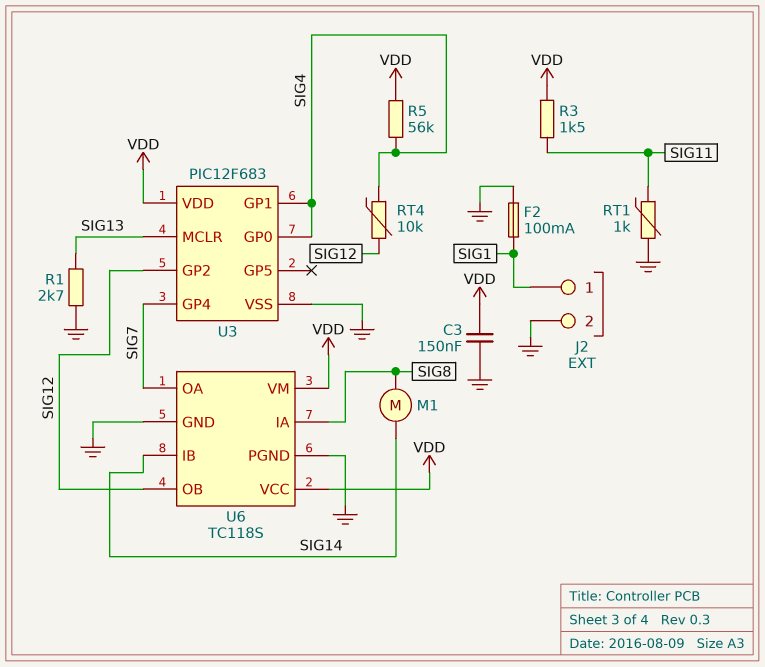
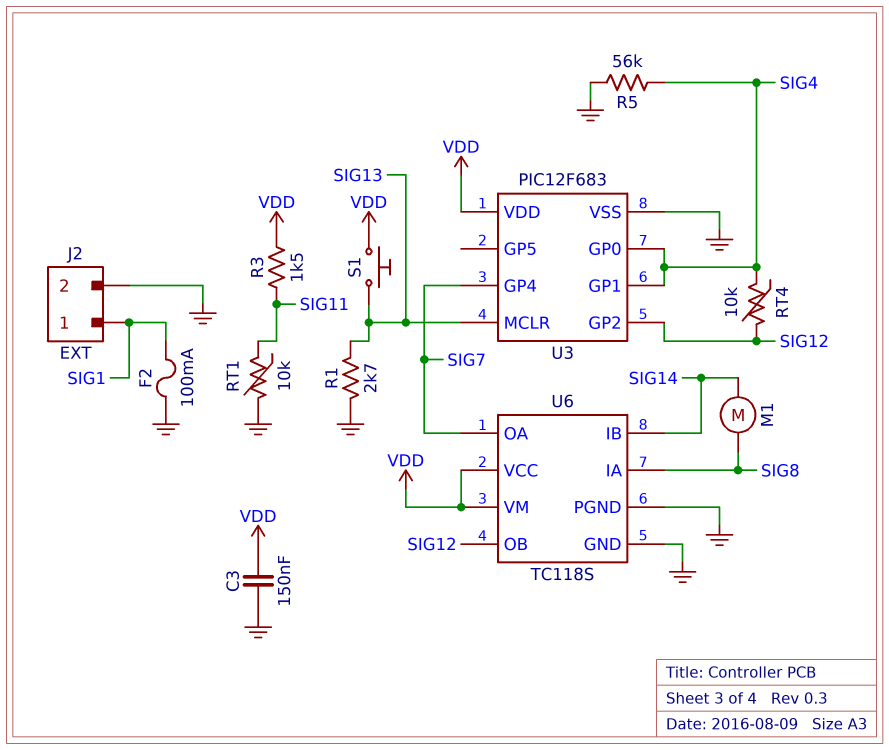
R5: 56k (SIG4, VDD) -> 56k (GND, SIG4)
RT1: 1k (GND, SIG11) -> 10k (GND, SIG11)
S1: none -> button (SIG13, VDD)

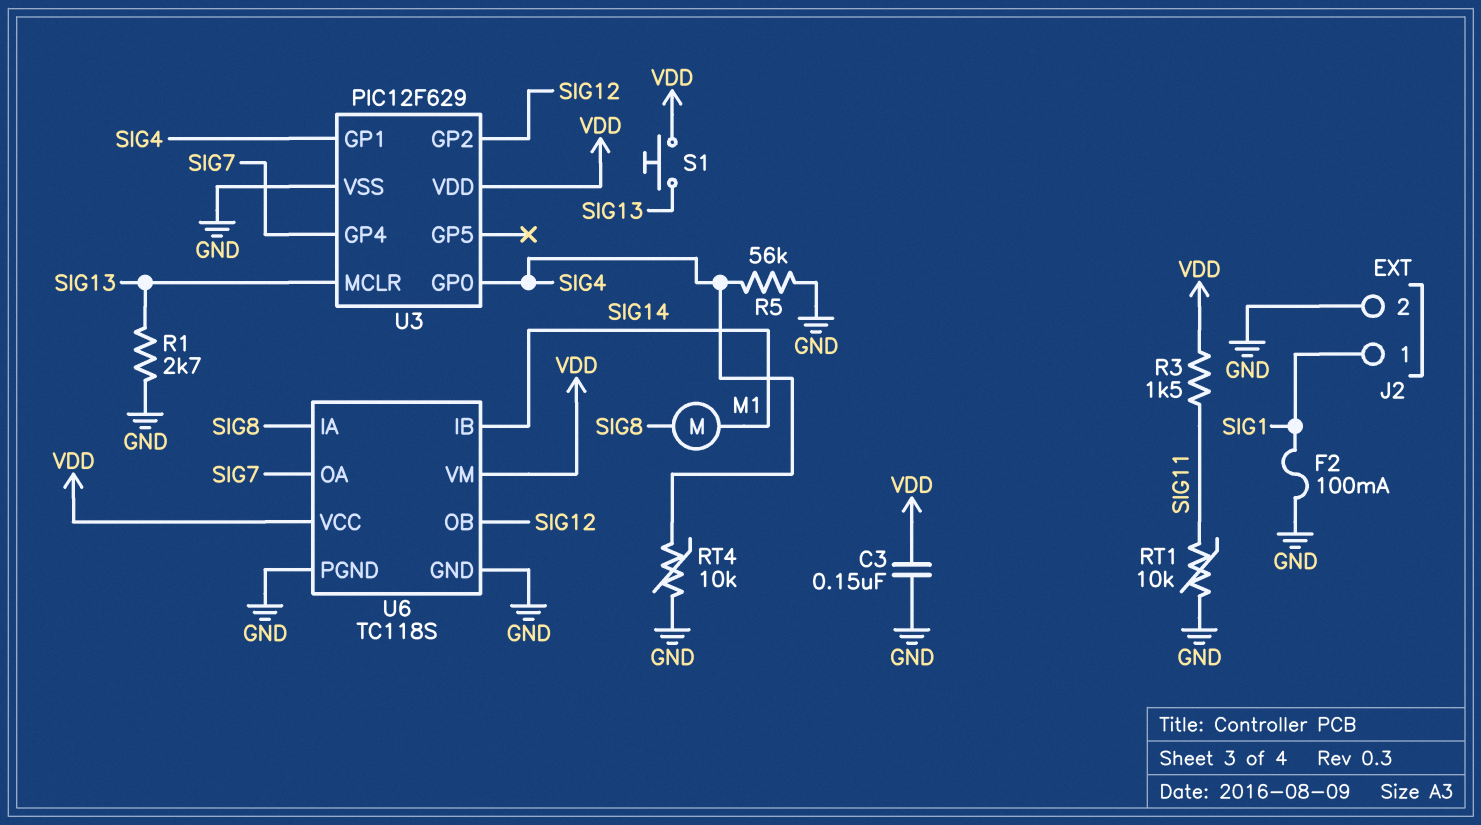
RT4: 10k (SIG4, SIG12) -> 10k (GND, SIG4)
U3: PIC12F683 -> PIC12F629

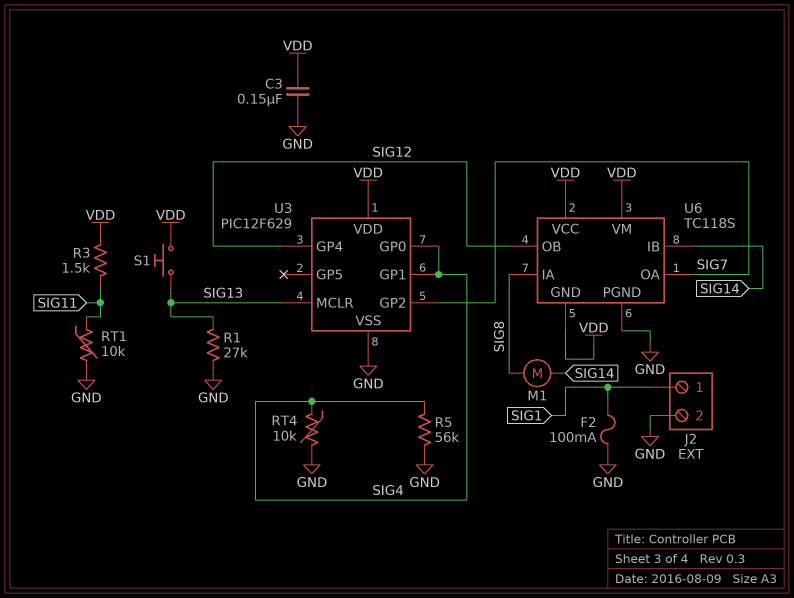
R1: 2.7k (GND, SIG13) -> 27k (GND, SIG13)
U3 pin GP2: SIG12 -> SIG7
U3 pin GP4: SIG7 -> SIG12
U6 pin GND: GND -> VDD

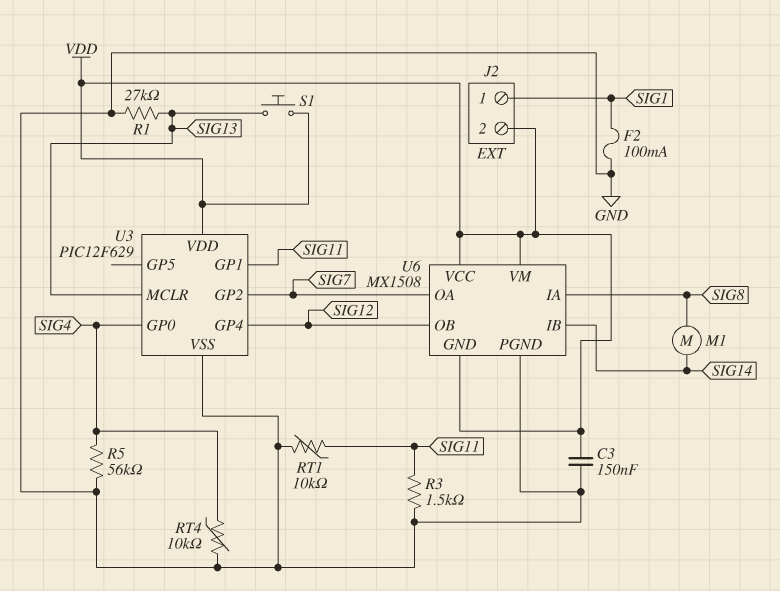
J2 pin 2: GND -> VDD
R3: 1.5k (SIG11, VDD) -> 1.5k (GND, SIG11)
U3 pin GP1: SIG4 -> SIG11
U6: TC118S -> MX1508

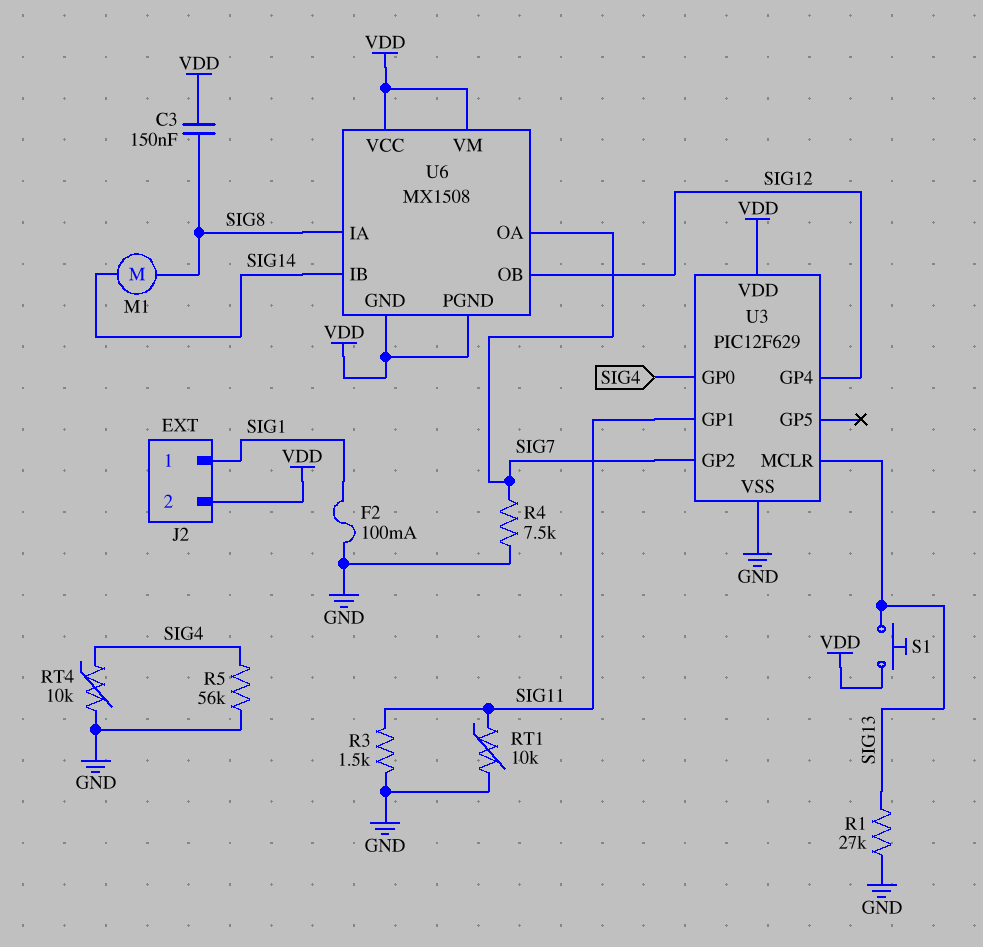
C3: 150nF (GND, VDD) -> 150nF (SIG8, VDD)
R4: none -> 7.5k (GND, SIG7)
U6 pin PGND: GND -> VDD

